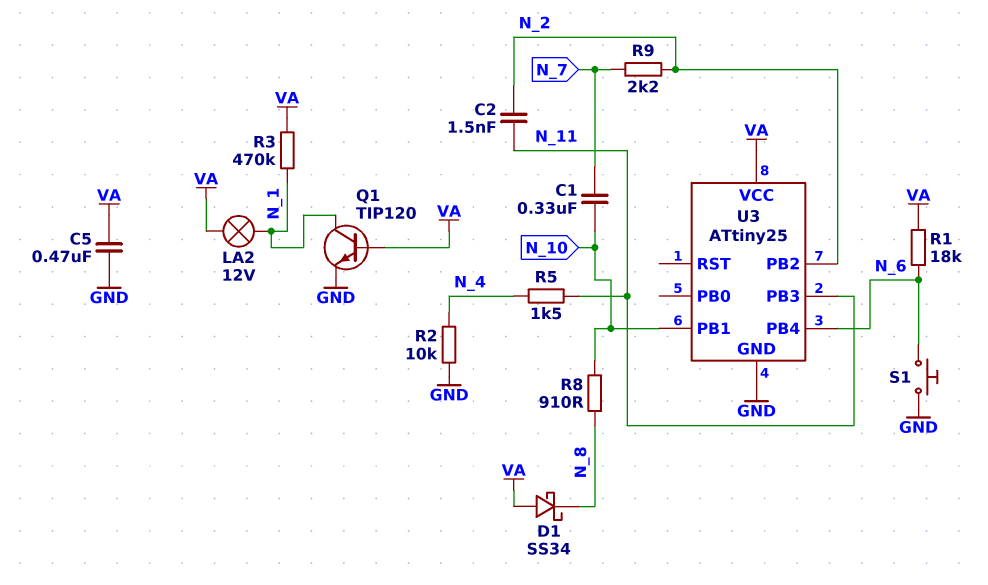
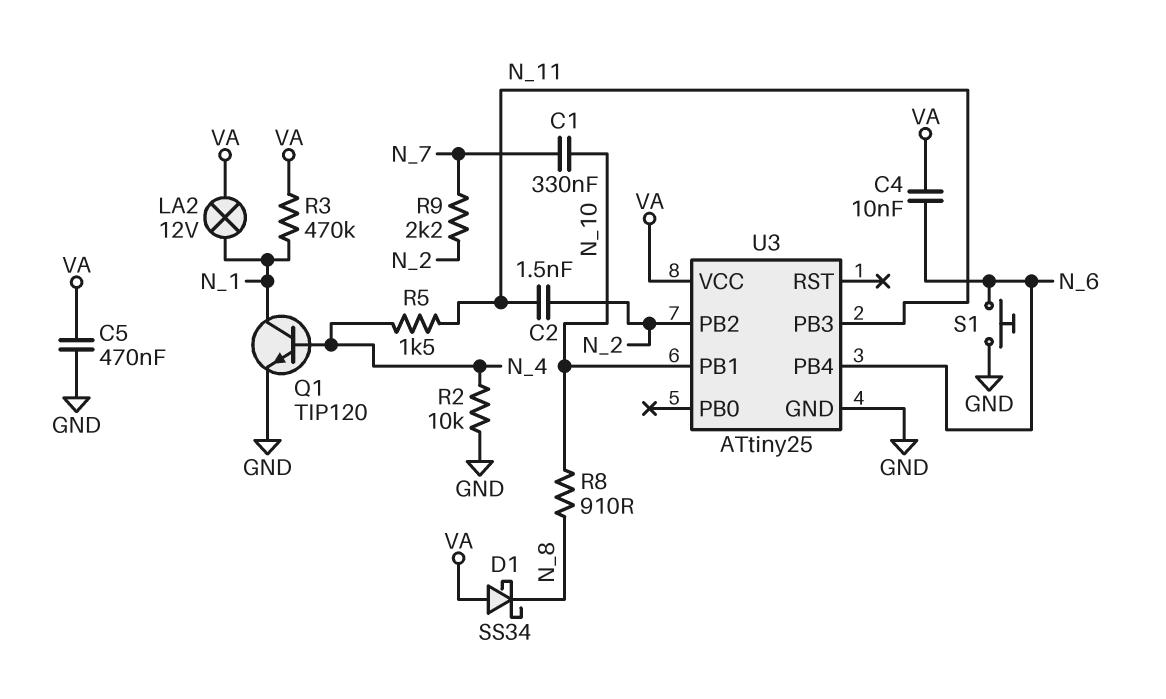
C4: none -> 10nF (N_6, VA)
Q1: NPN TIP120 (B VA, C N_1, E GND) -> NPN TIP120 (B N_4, C N_1, E GND)
R1: 18k (N_6, VA) -> none

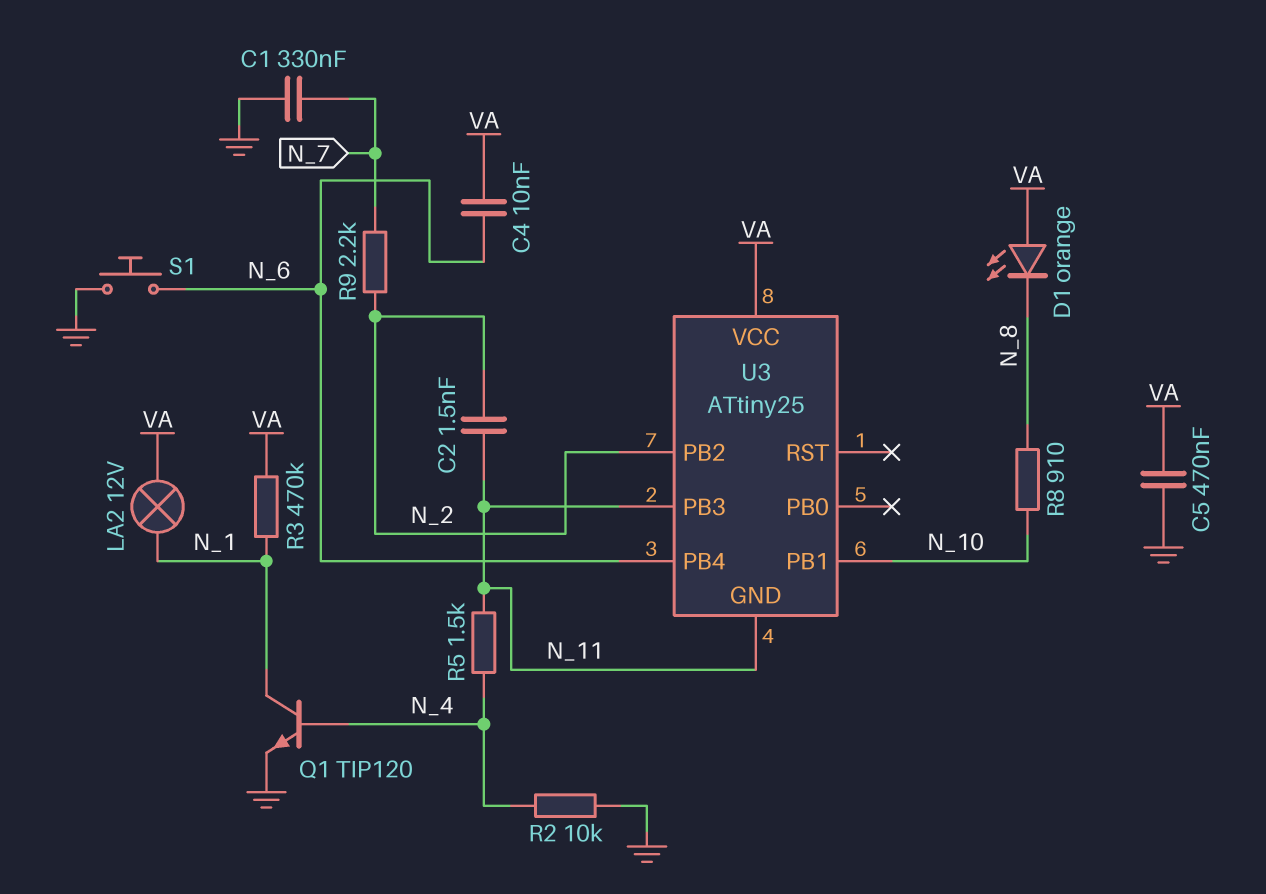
C1: 330nF (N_7, N_10) -> 330nF (GND, N_7)
D1: schottky SS34 (A VA, K N_8) -> LED orange (A VA, K N_8)
U3 pin GND: GND -> N_11

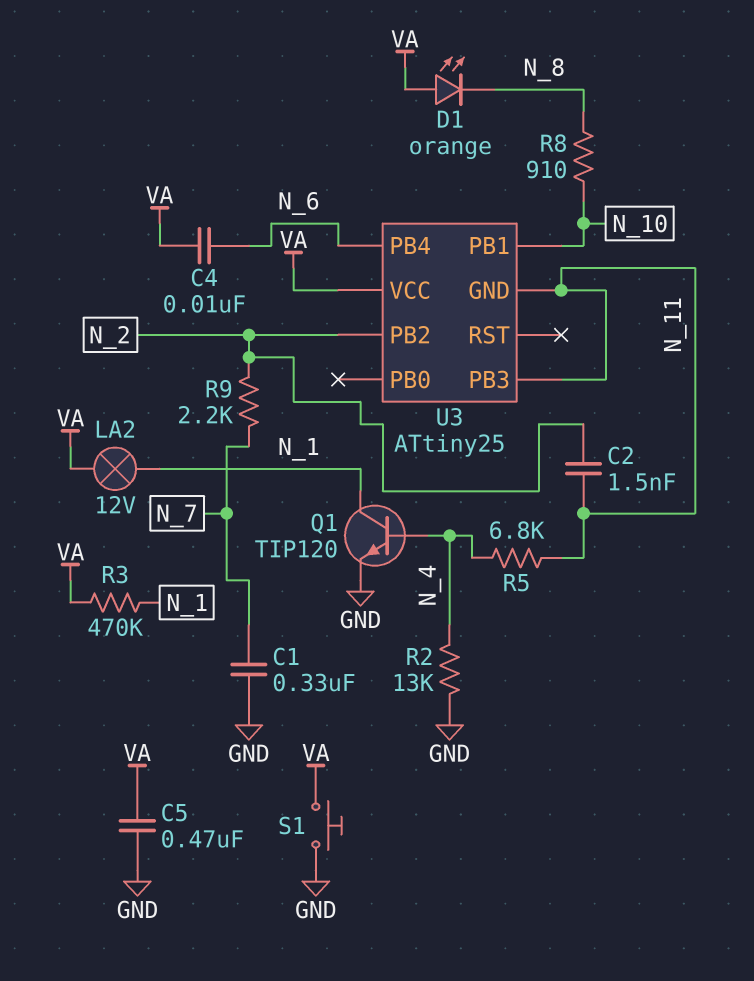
R2: 10k (GND, N_4) -> 13k (GND, N_4)
R5: 1.5k (N_4, N_11) -> 6.8k (N_4, N_11)
S1: button (GND, N_6) -> button (GND, VA)

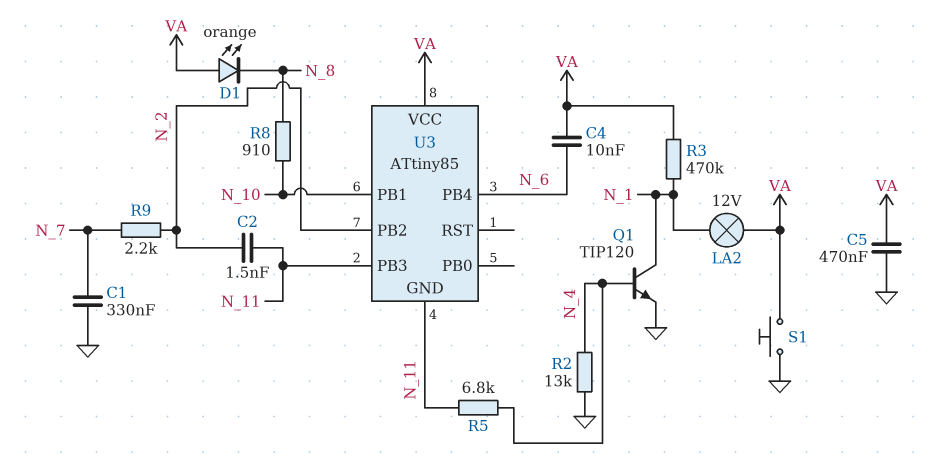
U3: ATtiny25 -> ATtiny85

